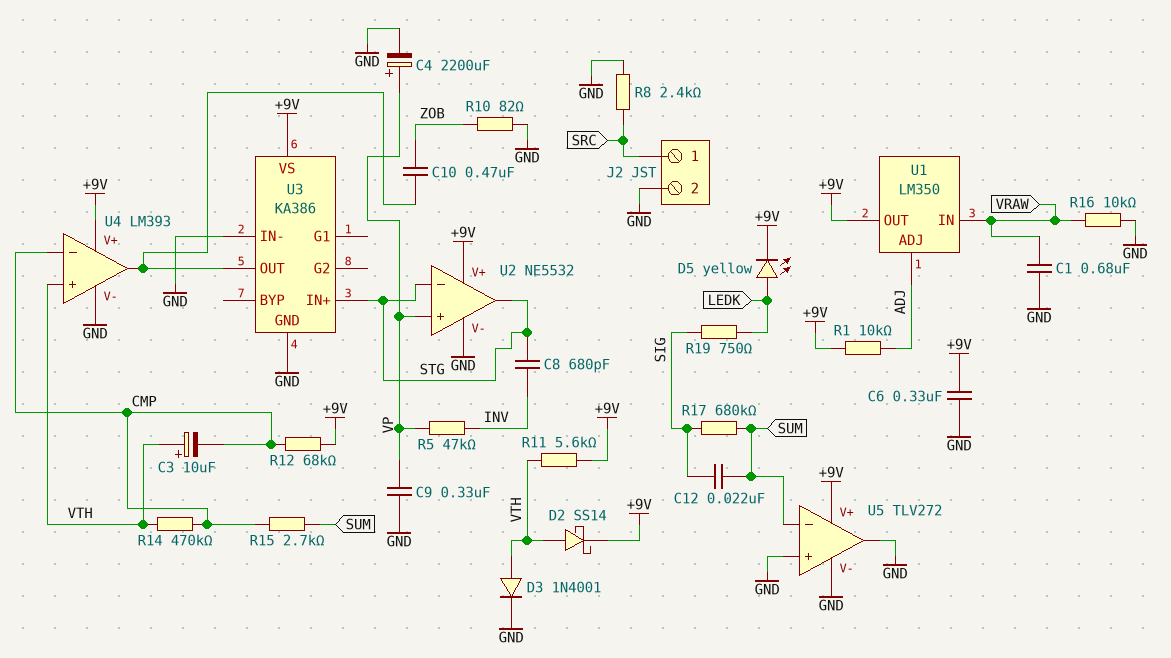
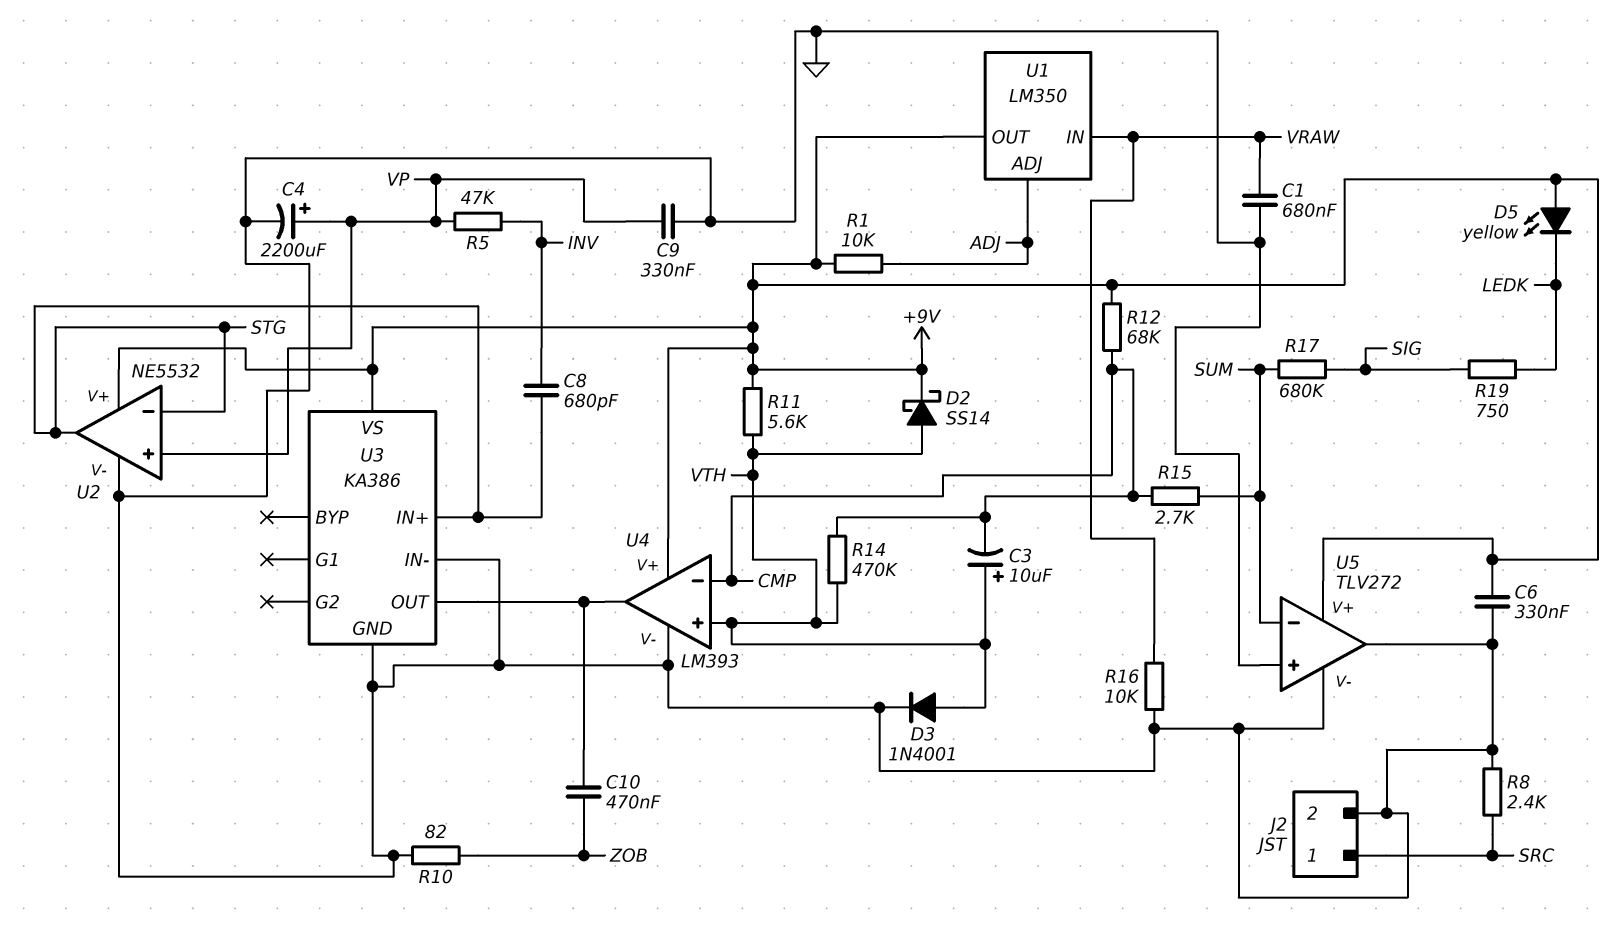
C12: 22nF (SIG, SUM) -> none
D5: LED yellow (A LEDK, K +9V) -> LED yellow (A +9V, K LEDK)

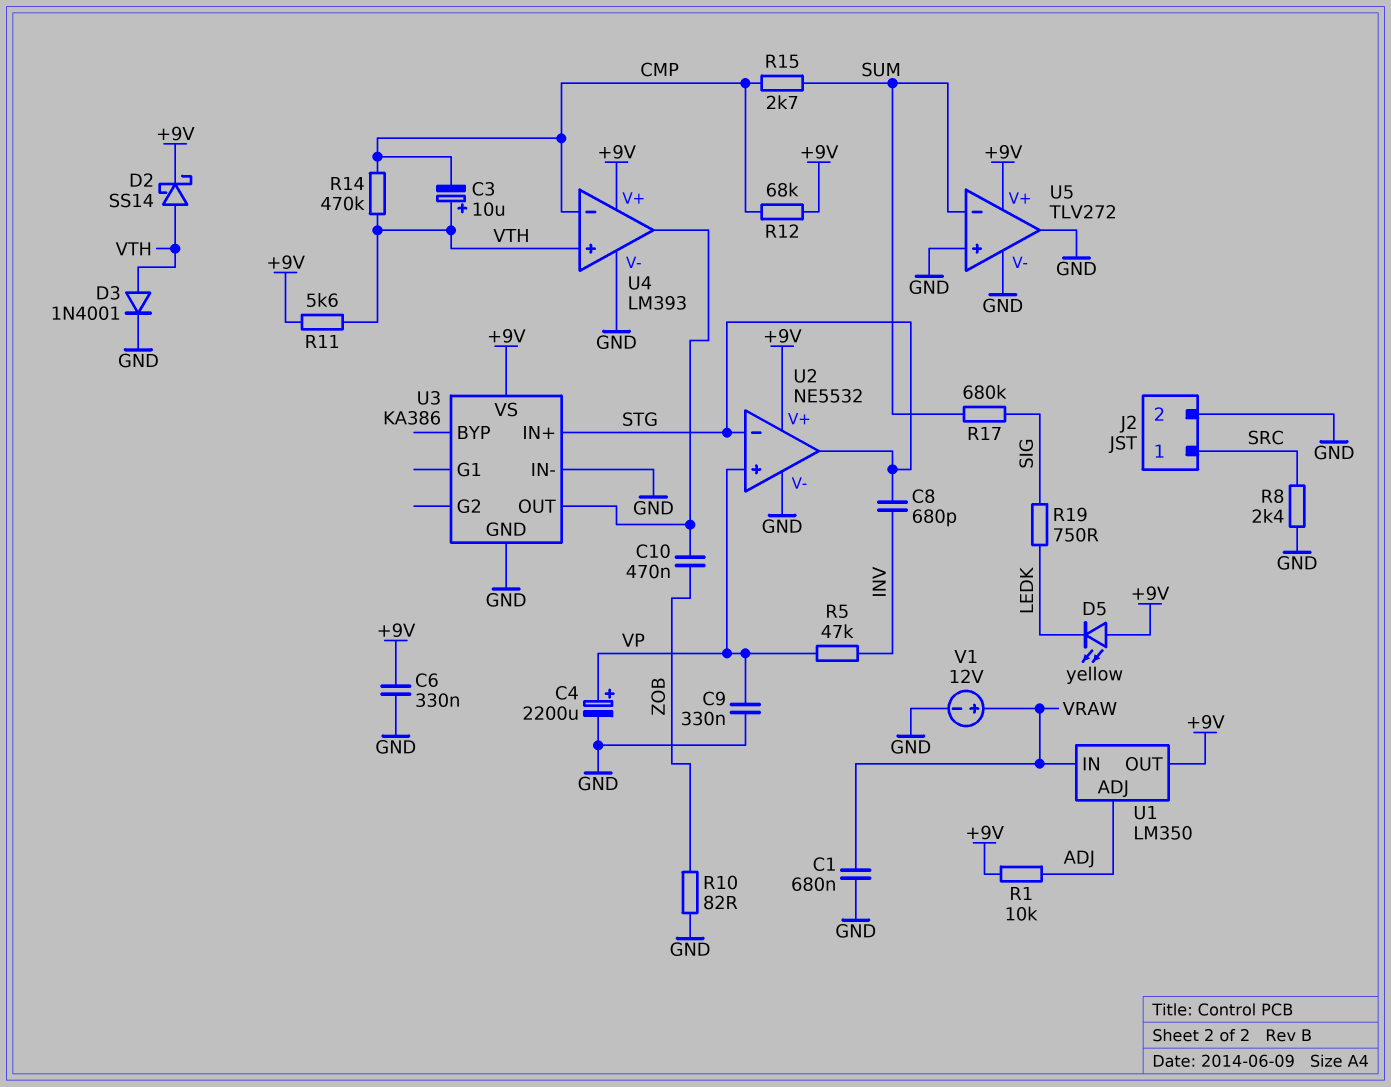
R16: 10k (GND, VRAW) -> none
V1: none -> 12V (plus VRAW, minus GND)

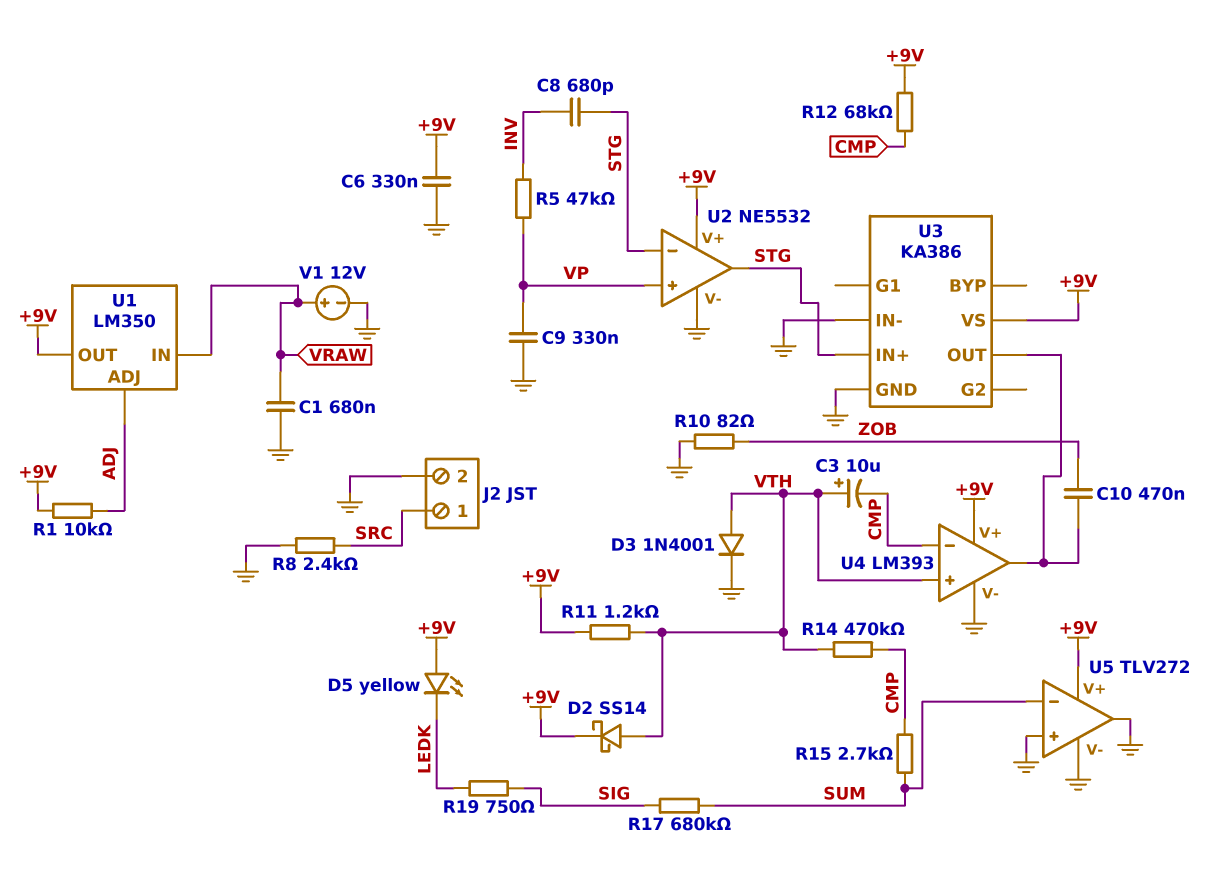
C4: 2200uF (plus VP, minus GND) -> none
R11: 5.6k (+9V, VTH) -> 1.2k (+9V, VTH)

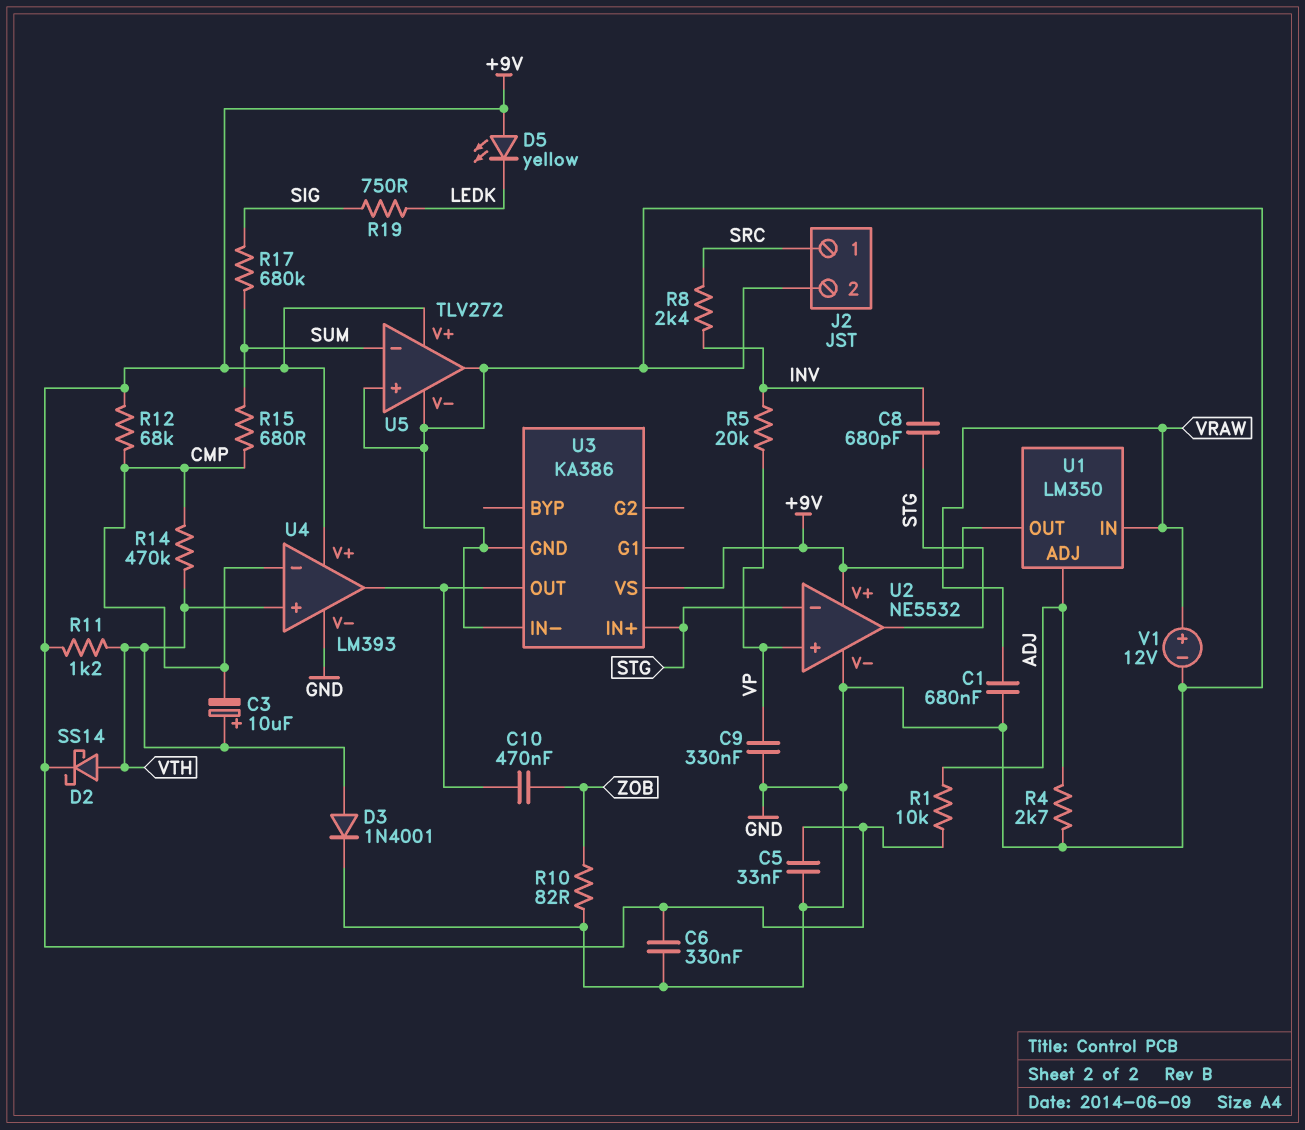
C5: none -> 33nF (+9V, GND)
R4: none -> 2.7k (ADJ, GND)
R5: 47k (INV, VP) -> 20k (INV, VP)
R8: 2.4k (GND, SRC) -> 2.4k (INV, SRC)
R15: 2.7k (CMP, SUM) -> 680 (CMP, SUM)

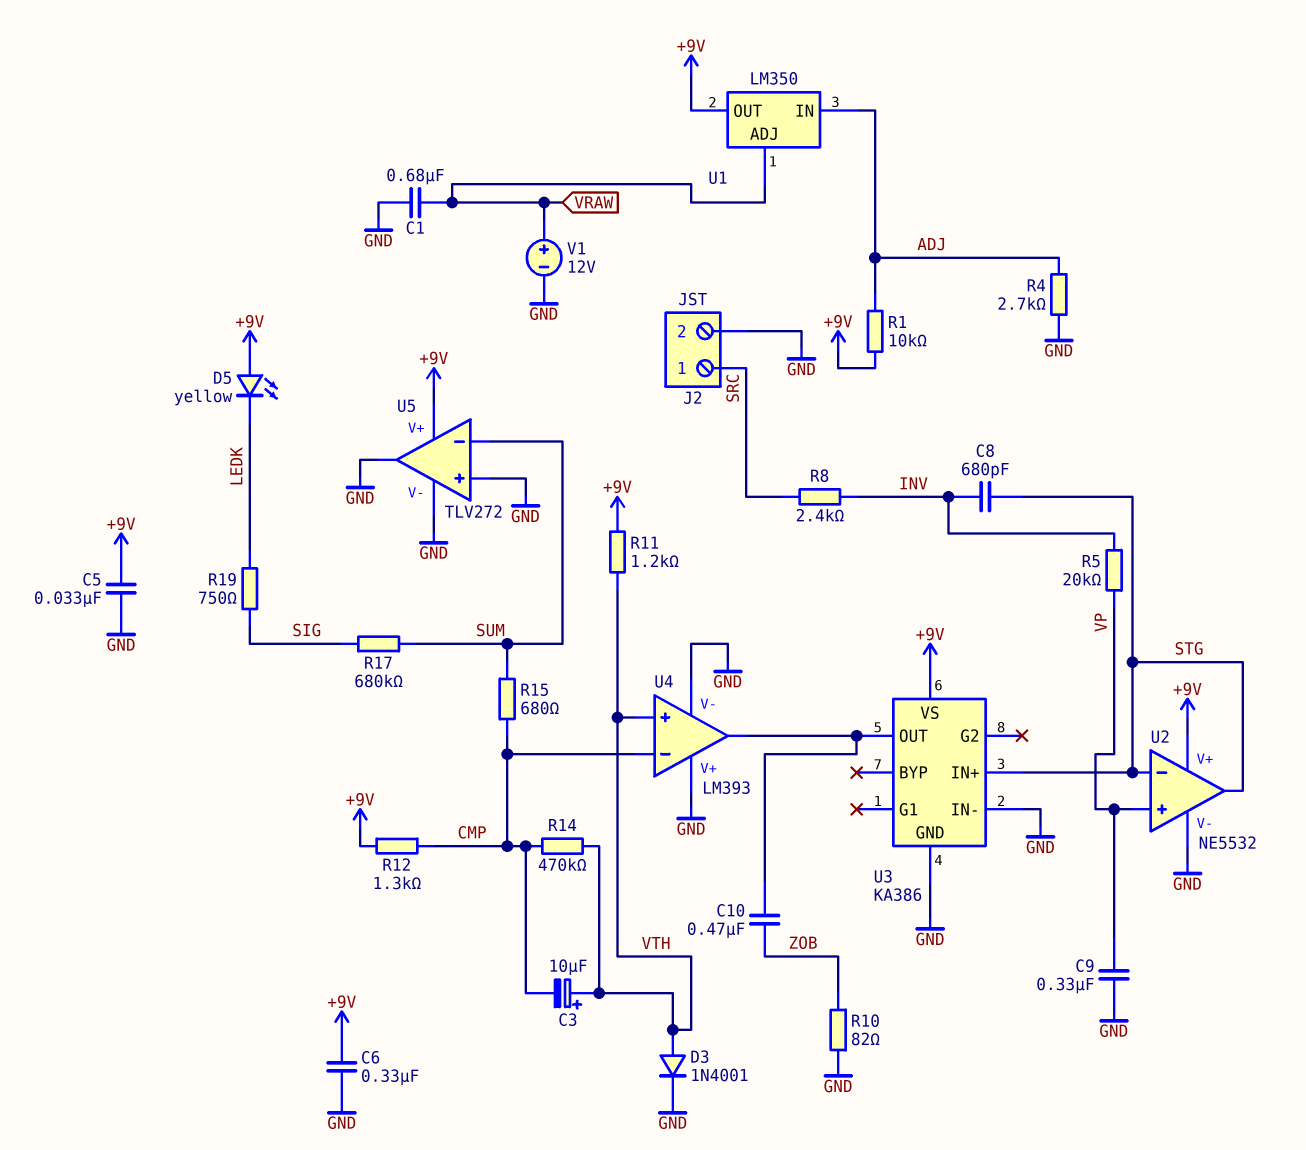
D2: schottky SS14 (A VTH, K +9V) -> none
R12: 68k (+9V, CMP) -> 1.3k (+9V, CMP)
U1 pin ADJ: ADJ -> VRAW
U1 pin IN: VRAW -> ADJ
U4 pin V+: +9V -> GND

